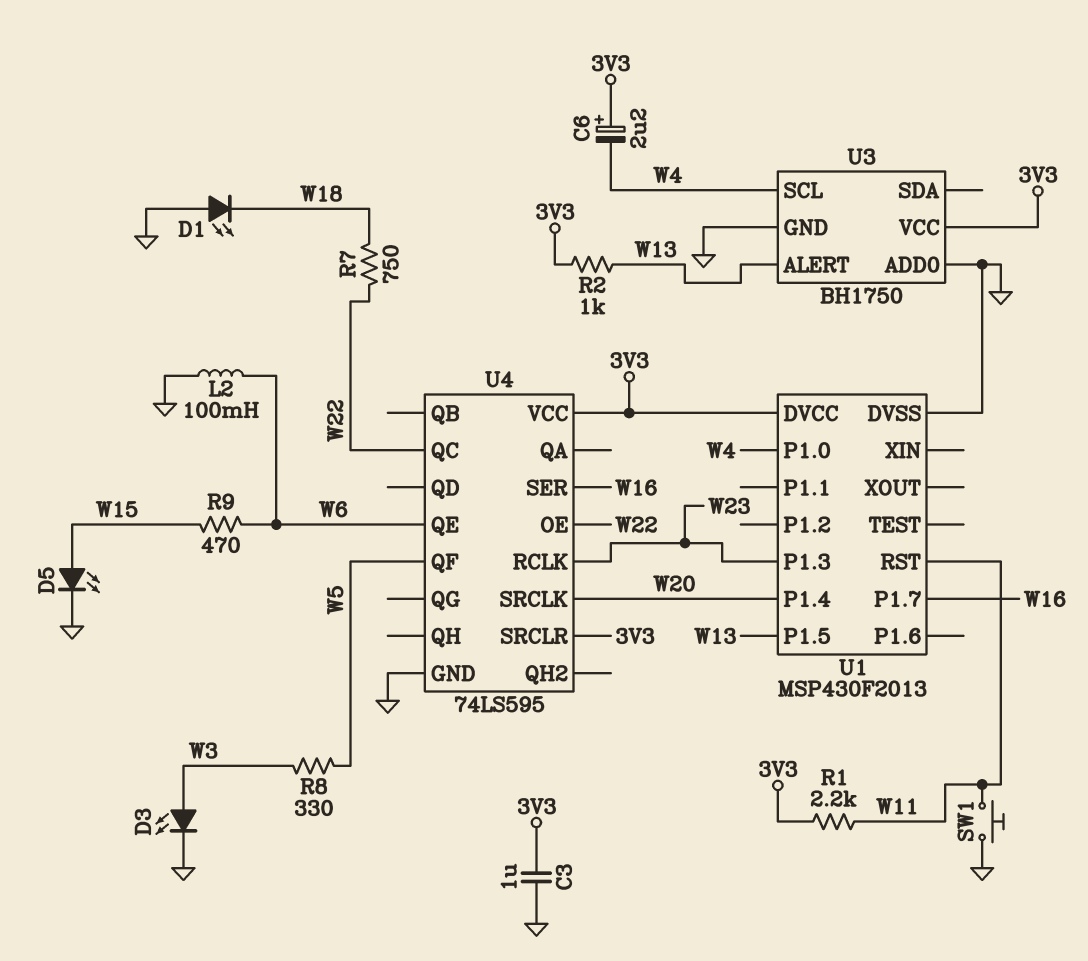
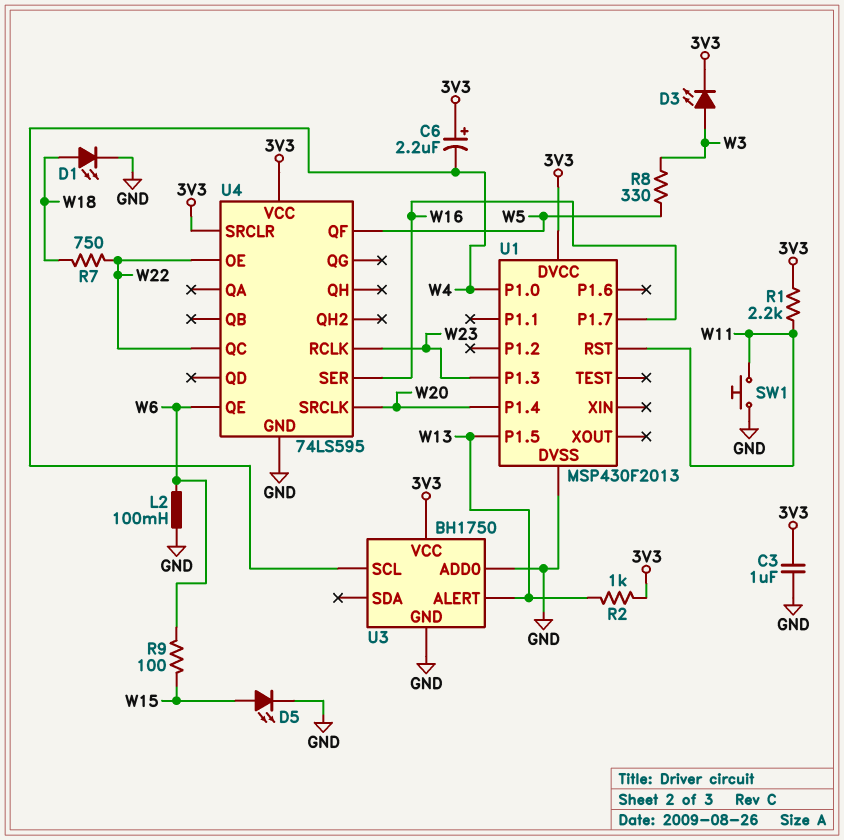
D1: LED (A GND, K W18) -> LED (A W18, K GND)
D3: LED (A W3, K GND) -> LED (A W3, K 3V3)
R9: 470 (W6, W15) -> 100 (W6, W15)

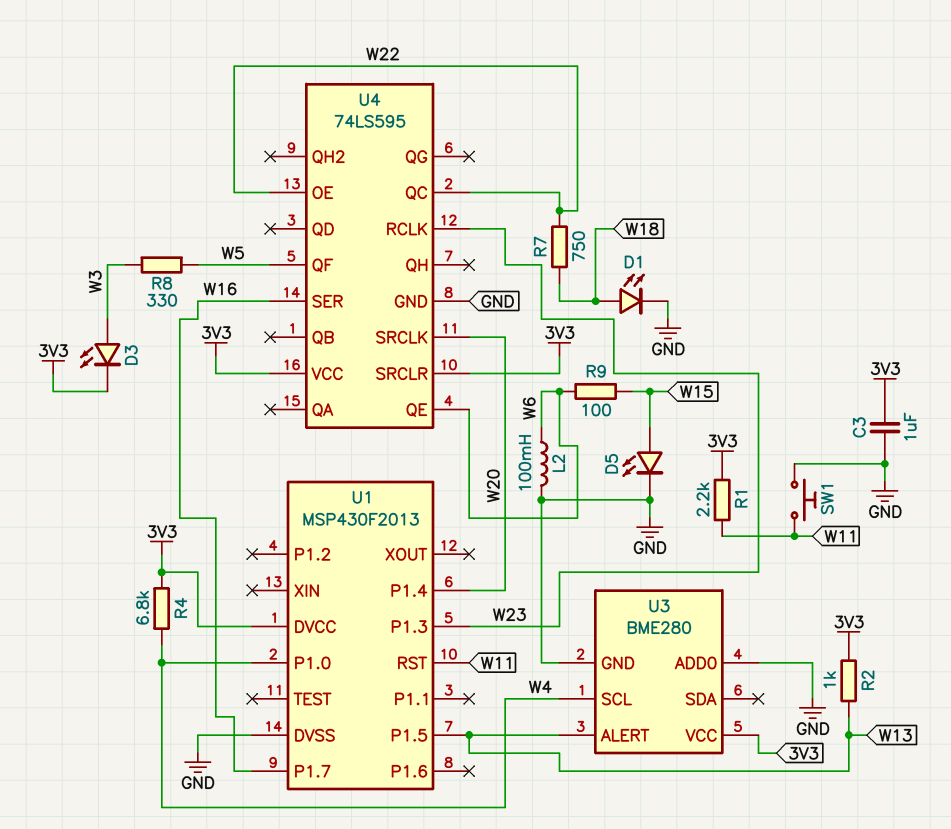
C6: 2.2uF (plus 3V3, minus W4) -> none
R4: none -> 6.8k (3V3, W4)
U3: BH1750 -> BME280

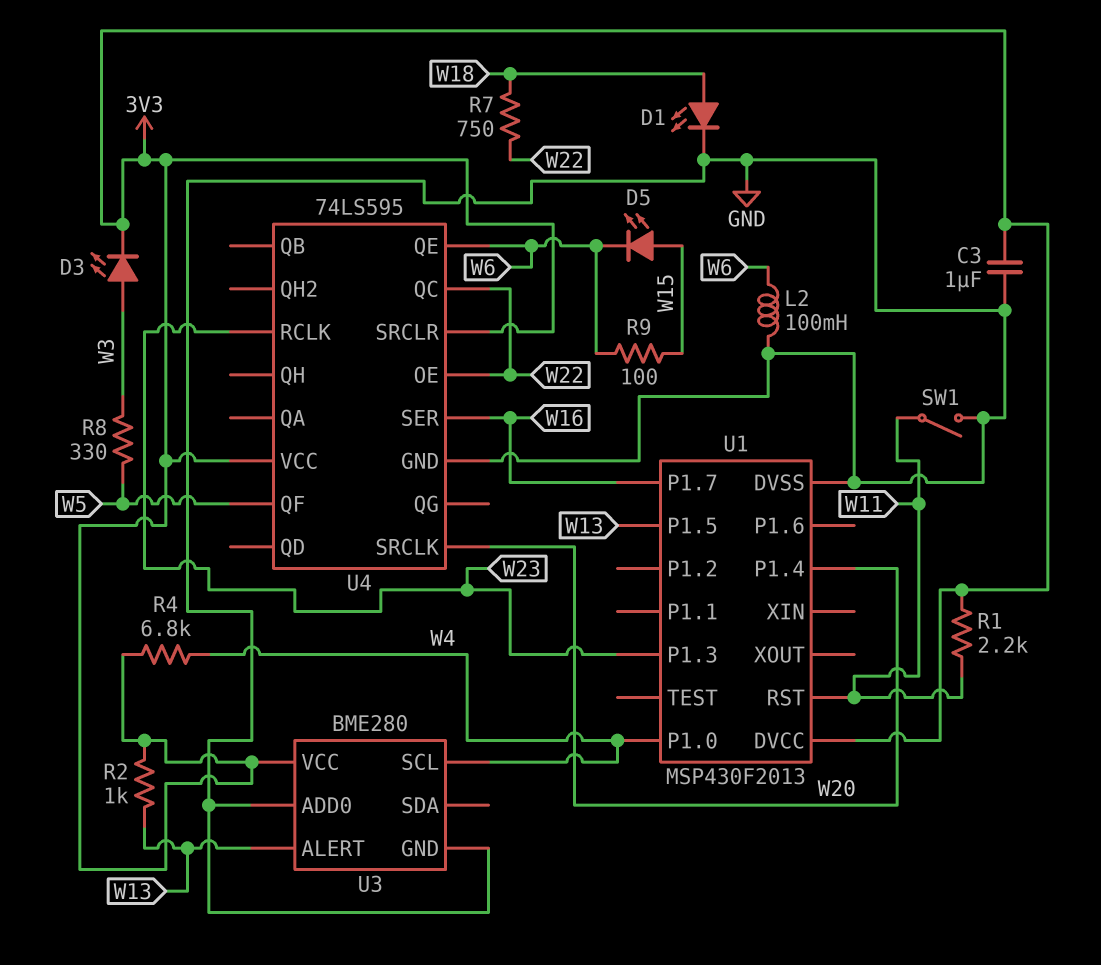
D5: LED (A W15, K GND) -> LED (A W15, K W6)
SW1: button (GND, W11) -> switch (GND, W11)

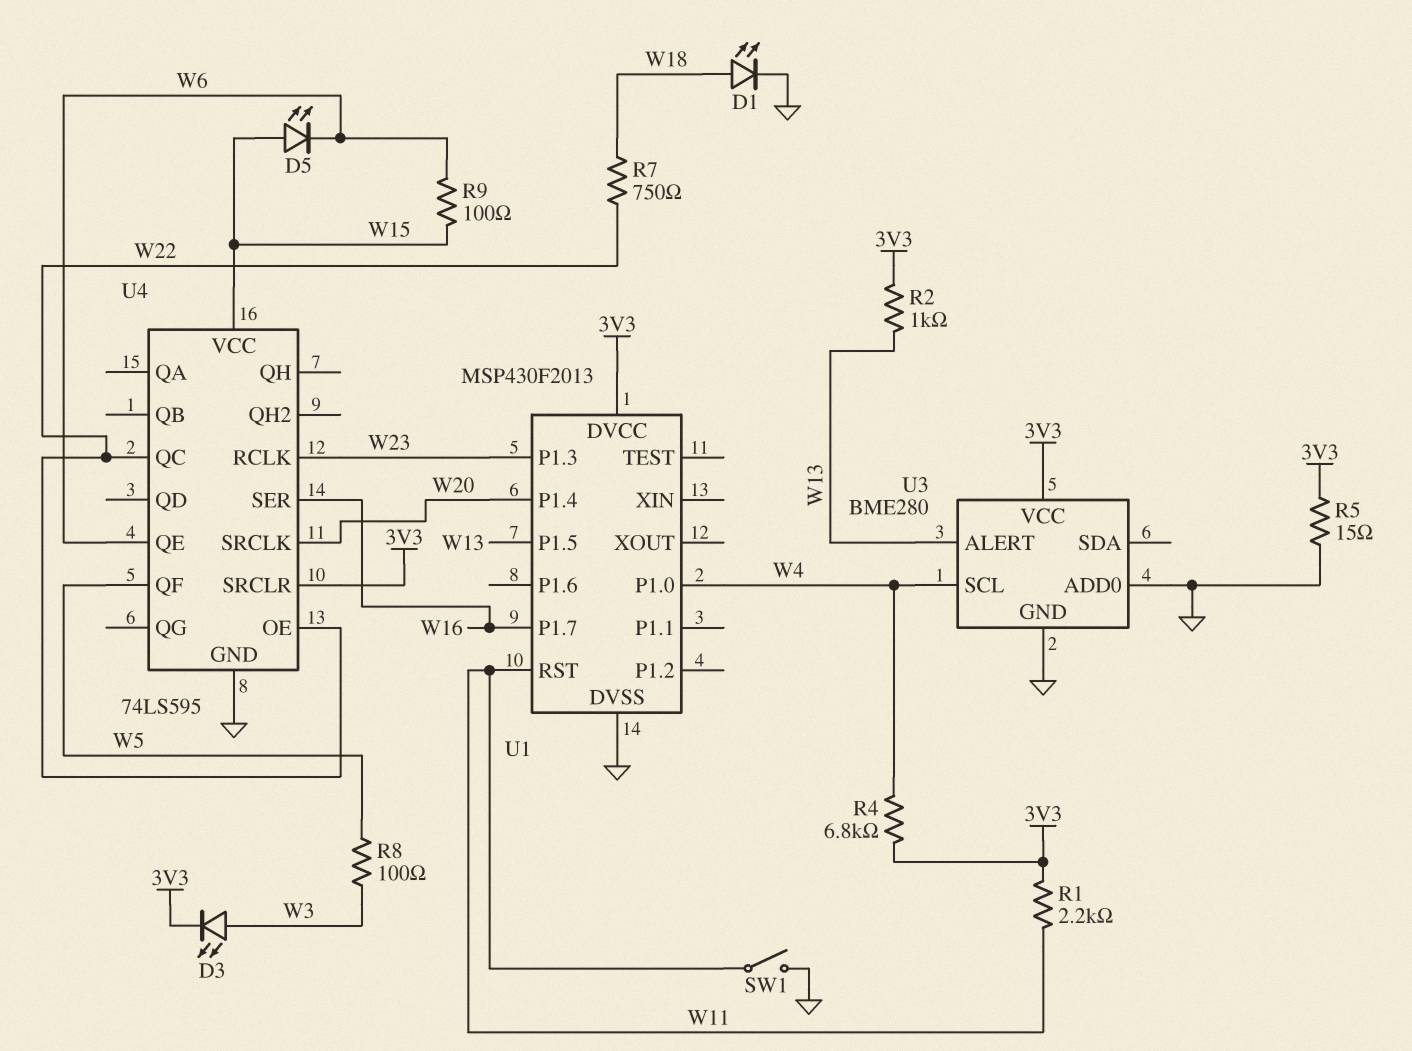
C3: 1uF (3V3, GND) -> none
L2: 100mH (GND, W6) -> none
R5: none -> 15 (3V3, GND)
R8: 330 (W3, W5) -> 100 (W3, W5)
U4 pin VCC: 3V3 -> W15

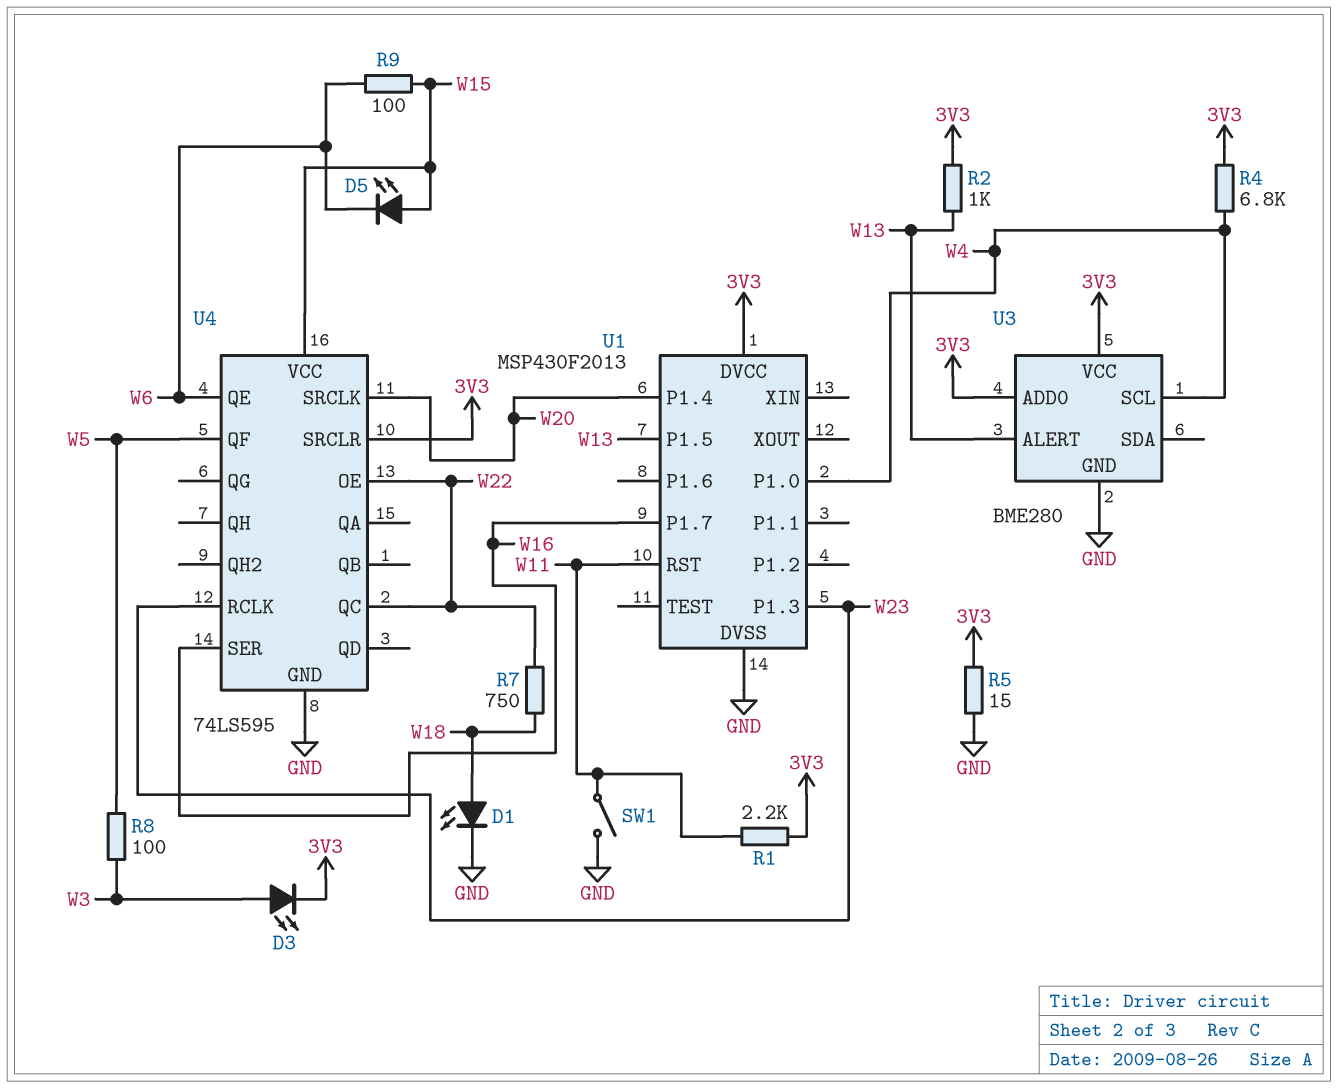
U3 pin ADD0: GND -> 3V3

